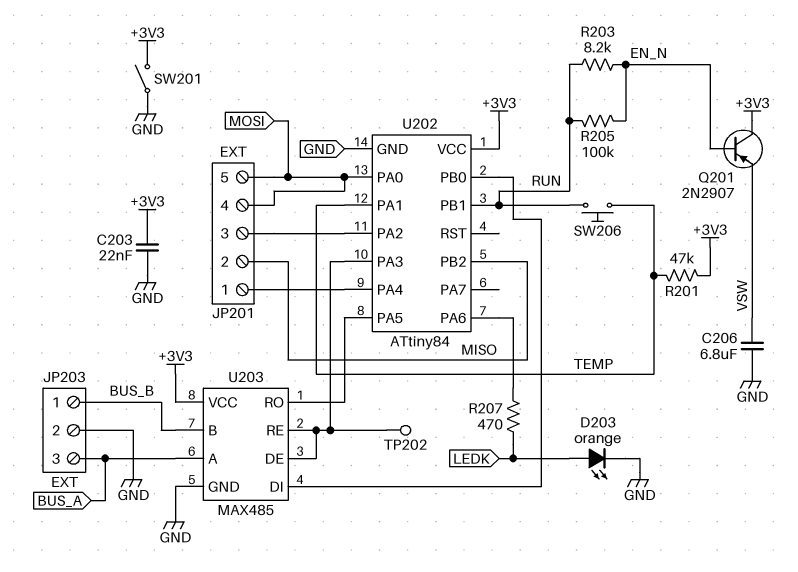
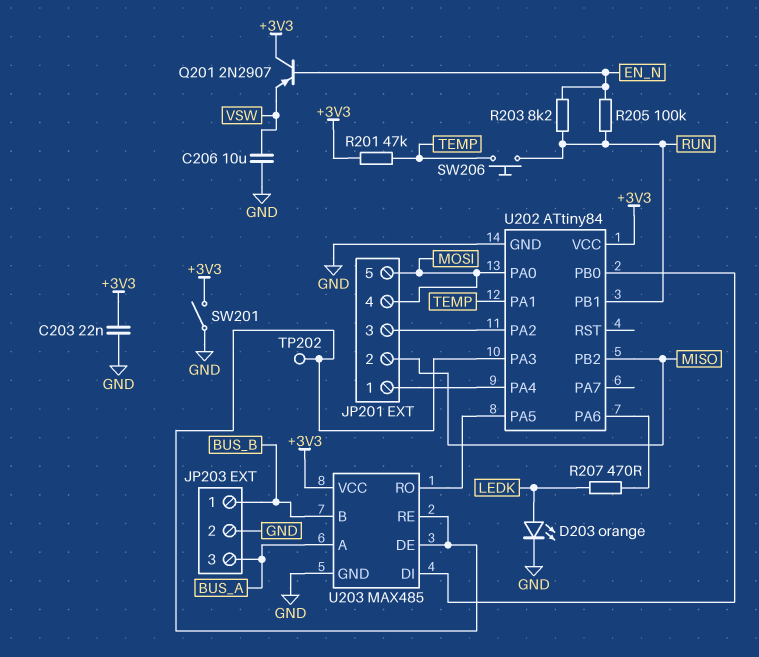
C206: 6.8uF (GND, VSW) -> 10uF (GND, VSW)

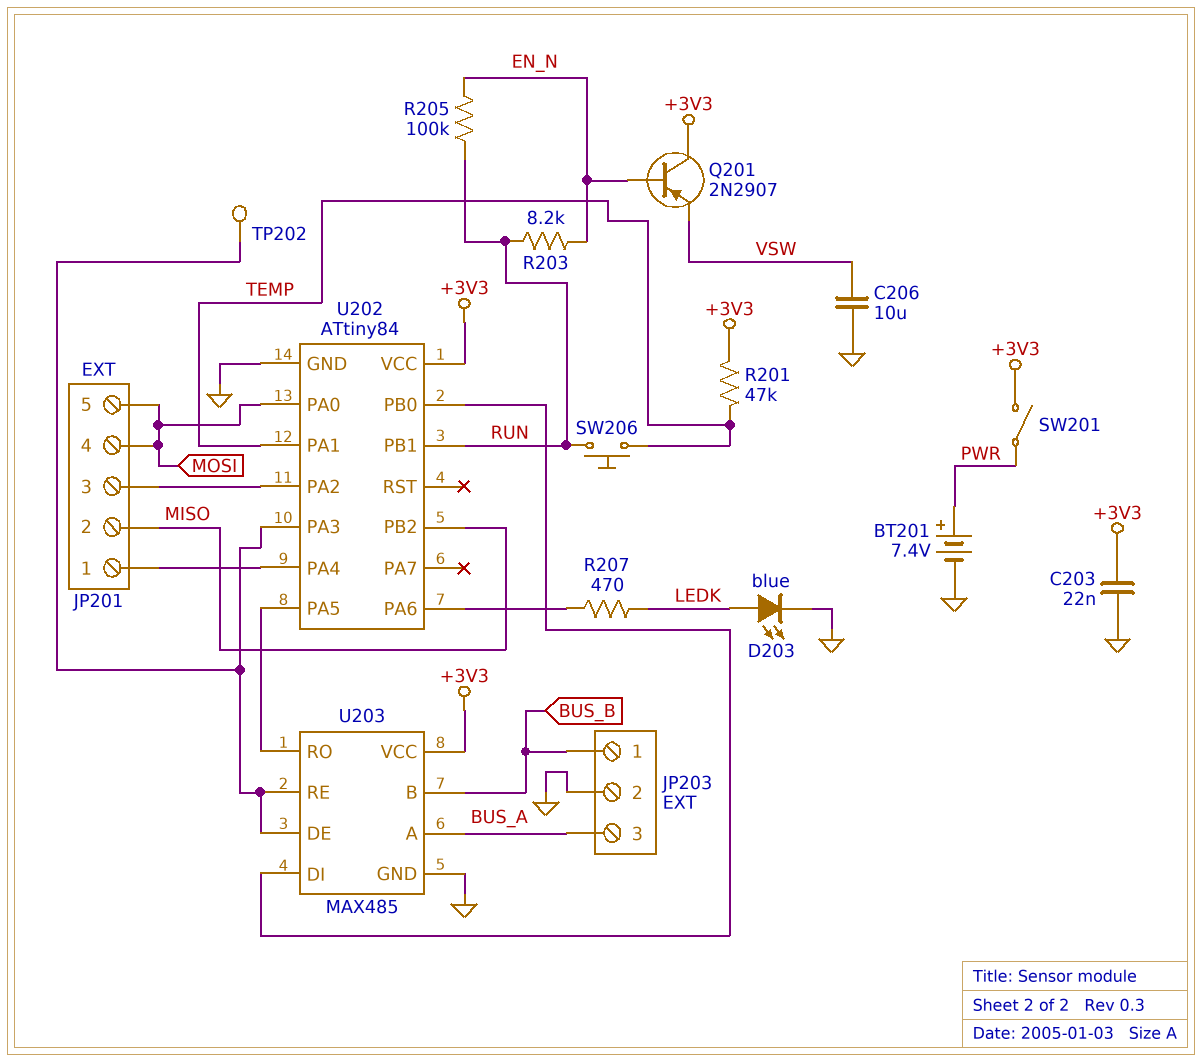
BT201: none -> 7.4V (plus PWR, minus GND)
D203: LED orange (A LEDK, K GND) -> LED blue (A LEDK, K GND)
SW201: switch (+3V3, GND) -> switch (+3V3, PWR)

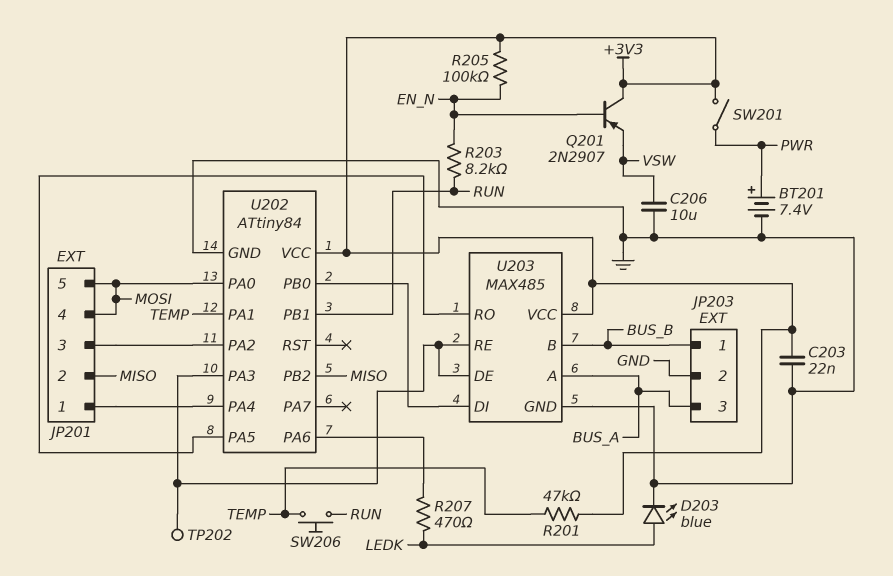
R205: 100k (EN_N, RUN) -> 100k (+3V3, EN_N)

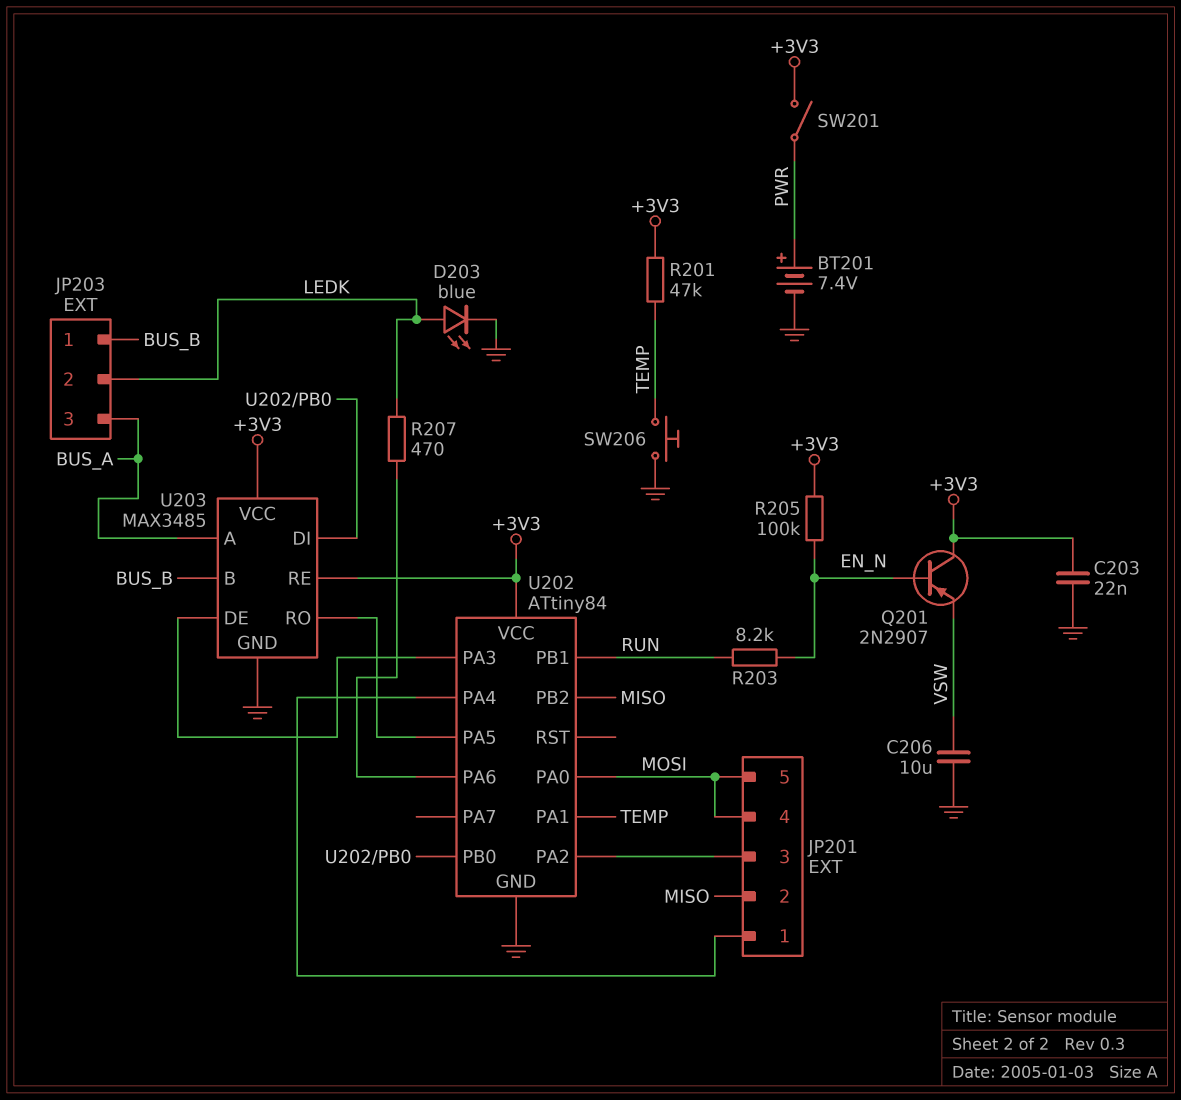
JP203 pin 2: GND -> LEDK
SW206: button (RUN, TEMP) -> button (GND, TEMP)
TP202: test point (U202/PA3) -> none
U203: MAX485 -> MAX3485
U203 pin RE: U202/PA3 -> +3V3

